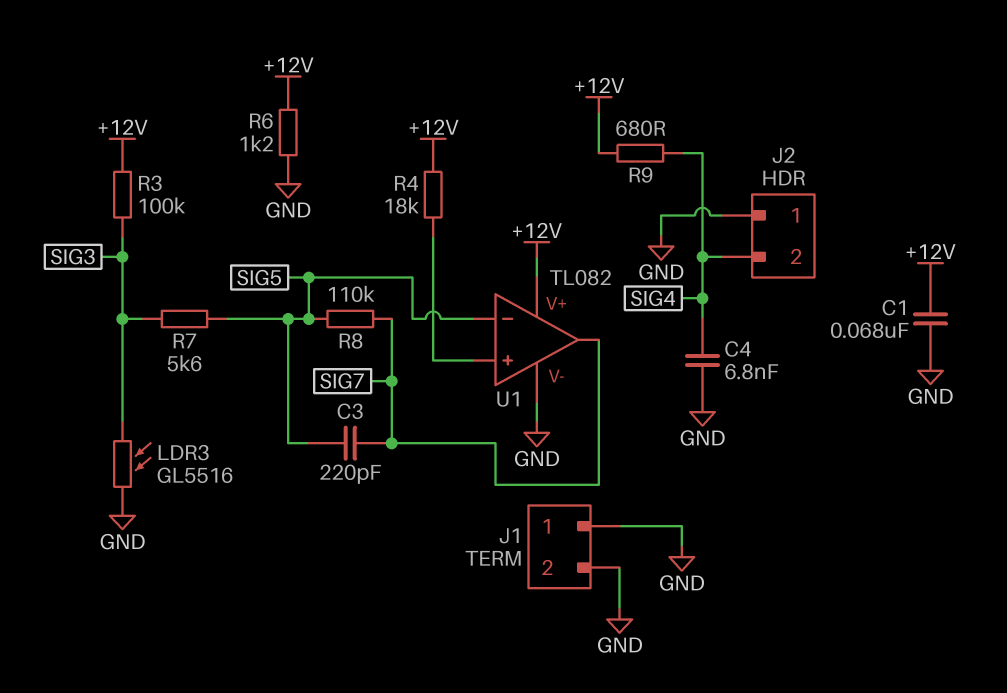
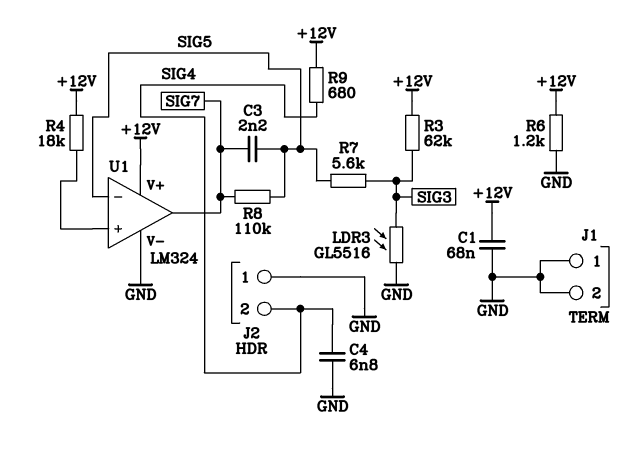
C3: 220pF (SIG5, SIG7) -> 2.2nF (SIG5, SIG7)
R3: 100k (+12V, SIG3) -> 62k (+12V, SIG3)
U1: TL082 -> LM324

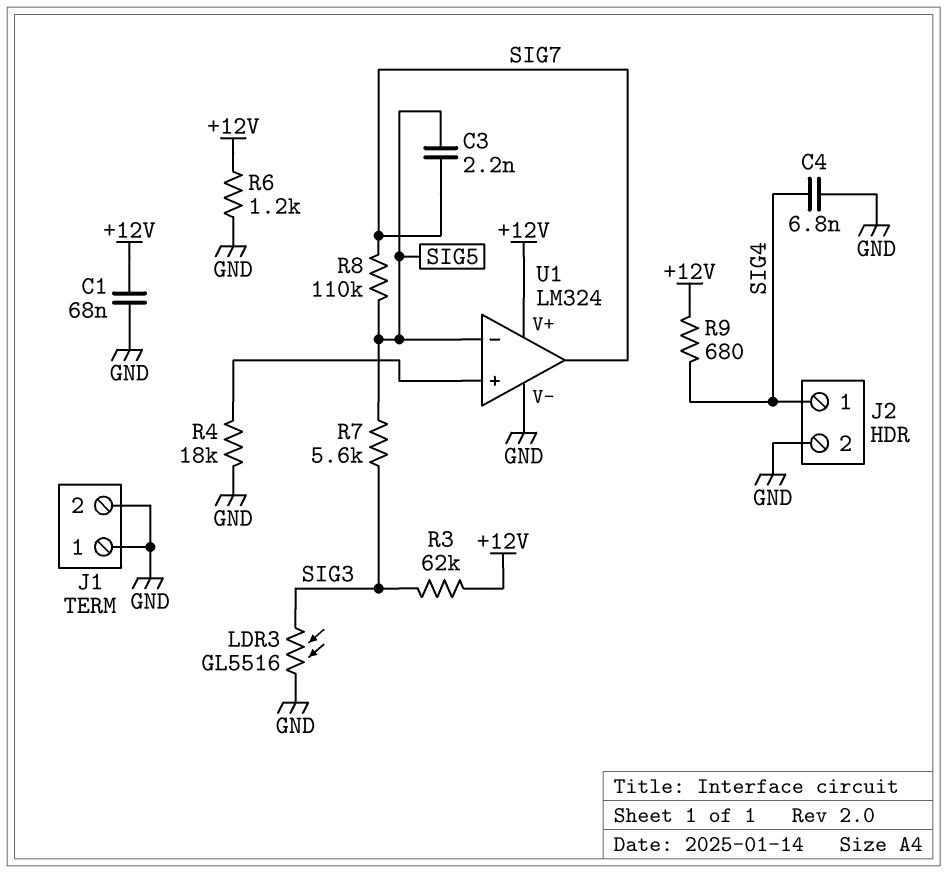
J2 pin 1: GND -> SIG4
J2 pin 2: SIG4 -> GND
R4: 18k (+12V, U1/in+) -> 18k (GND, U1/in+)

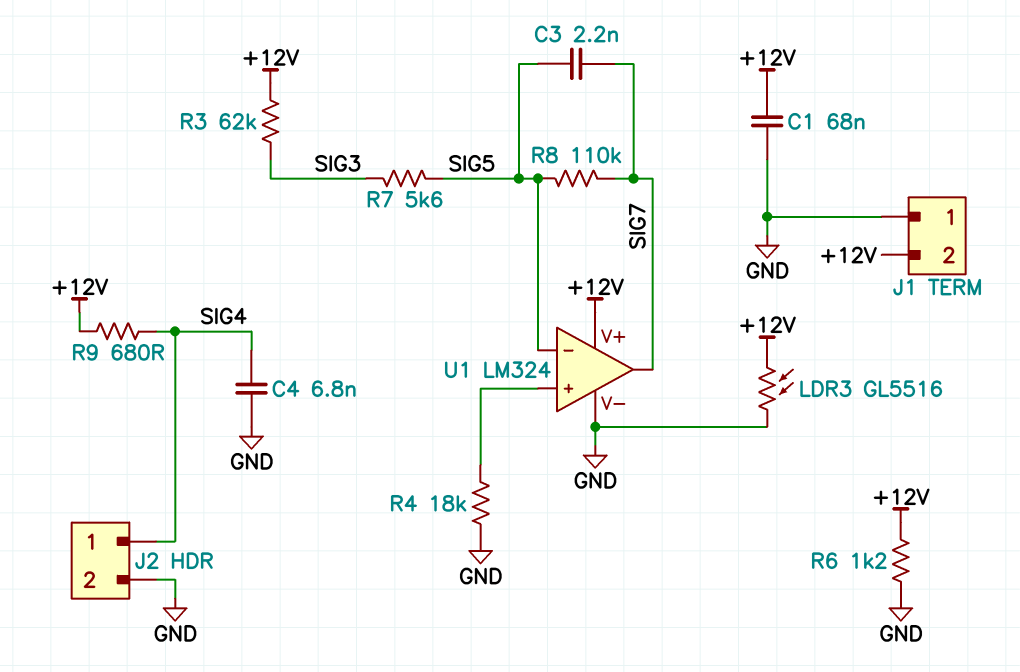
J1 pin 2: GND -> +12V
LDR3: GL5516 (GND, SIG3) -> GL5516 (+12V, GND)

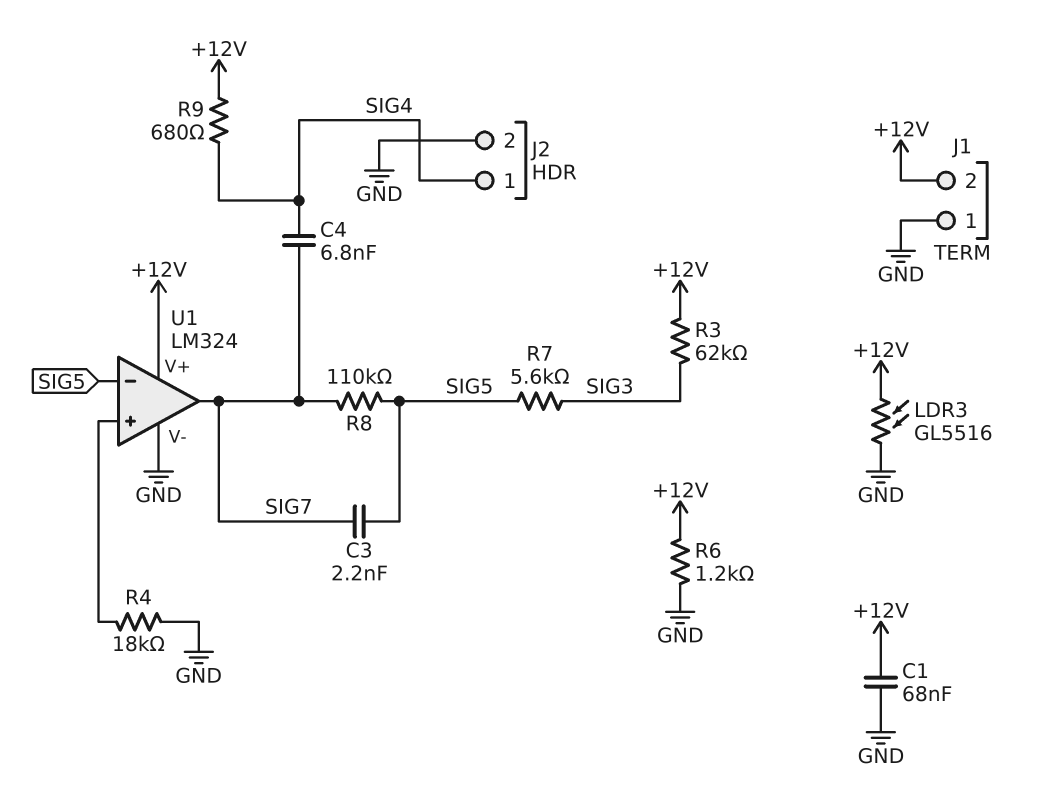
C4: 6.8nF (GND, SIG4) -> 6.8nF (SIG4, SIG7)

